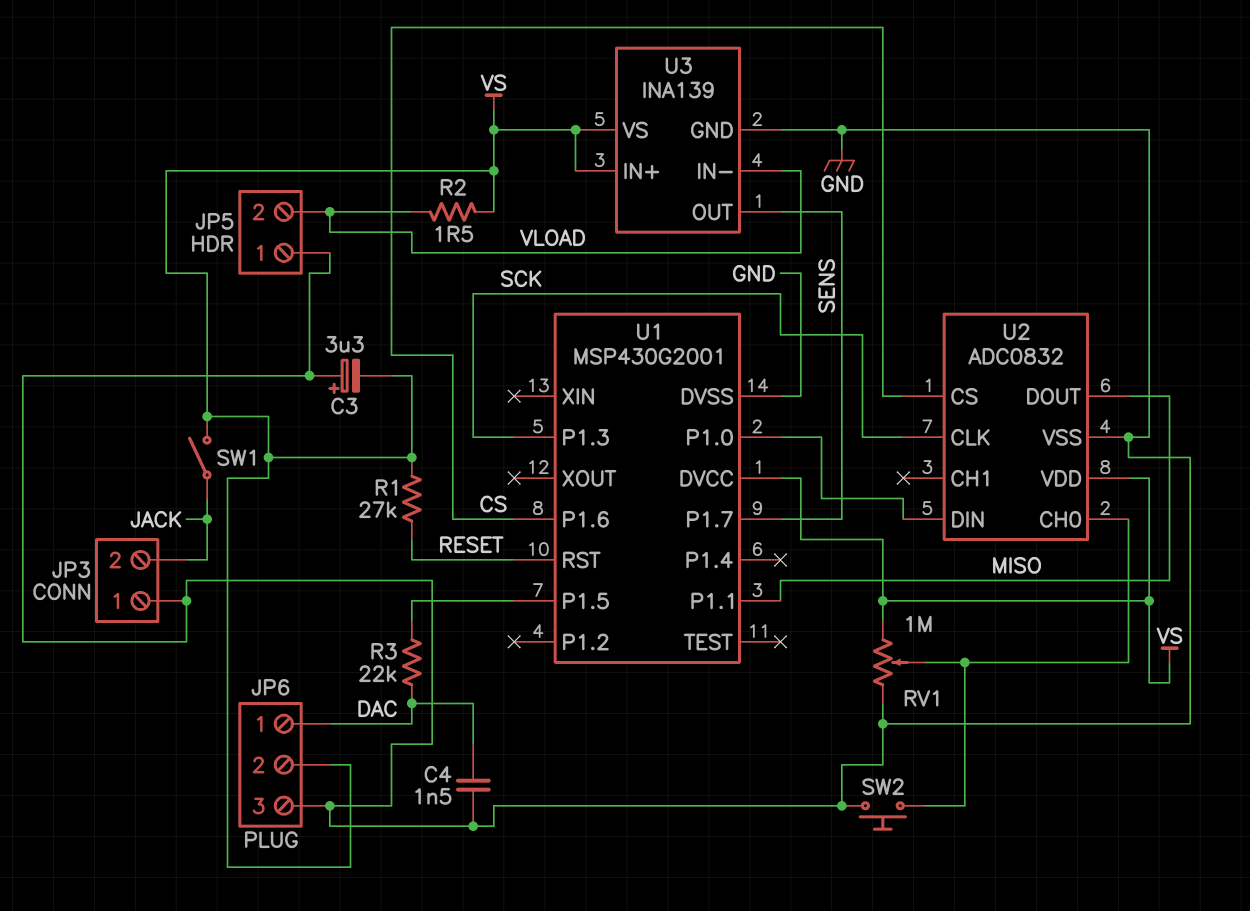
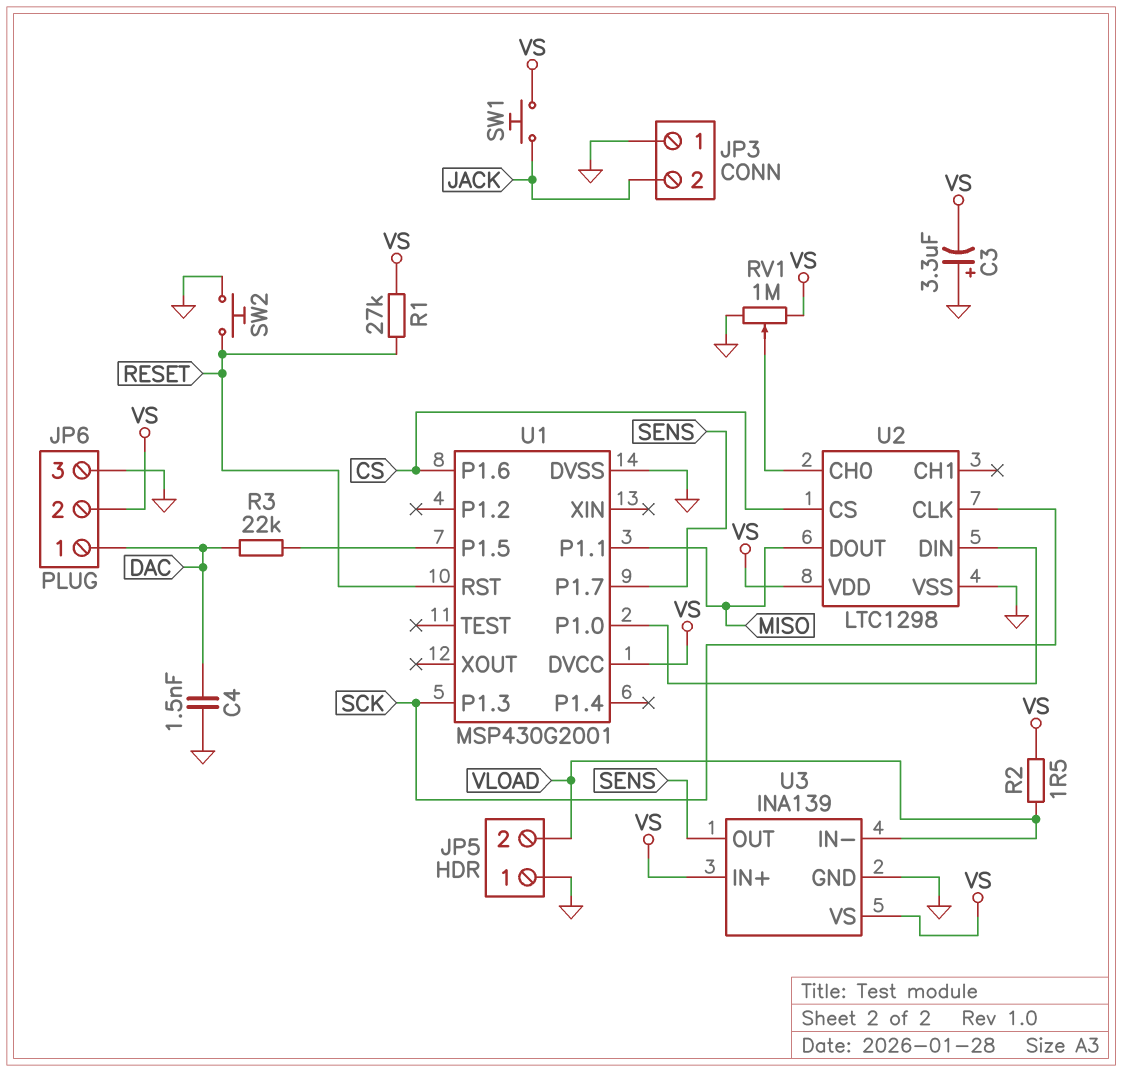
SW1: switch (JACK, VS) -> button (JACK, VS)
SW2: button (GND, U2/CH0) -> button (GND, RESET)
U2: ADC0832 -> LTC1298

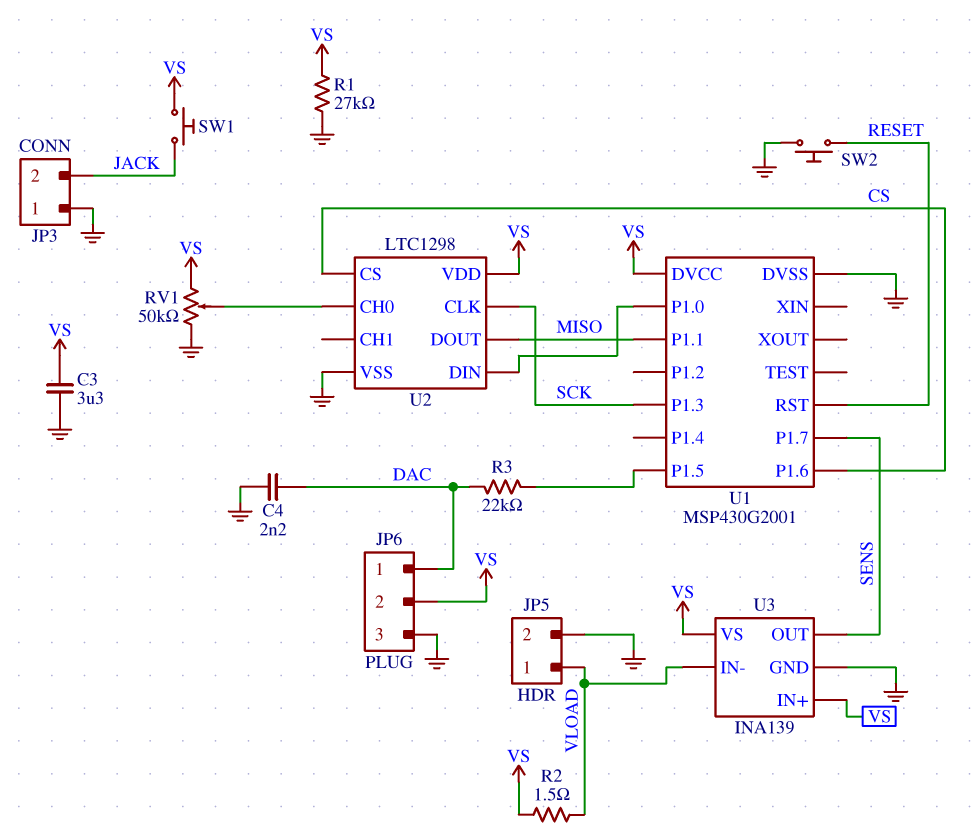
C3: 3.3uF (plus GND, minus VS) -> 3.3uF (GND, VS)
C4: 1.5nF (DAC, GND) -> 2.2nF (DAC, GND)
JP5 pin 1: GND -> VLOAD
JP5 pin 2: VLOAD -> GND
R1: 27k (RESET, VS) -> 27k (GND, VS)
RV1: 1M (GND, VS, wiper U2/CH0) -> 50k (GND, VS, wiper U2/CH0)

